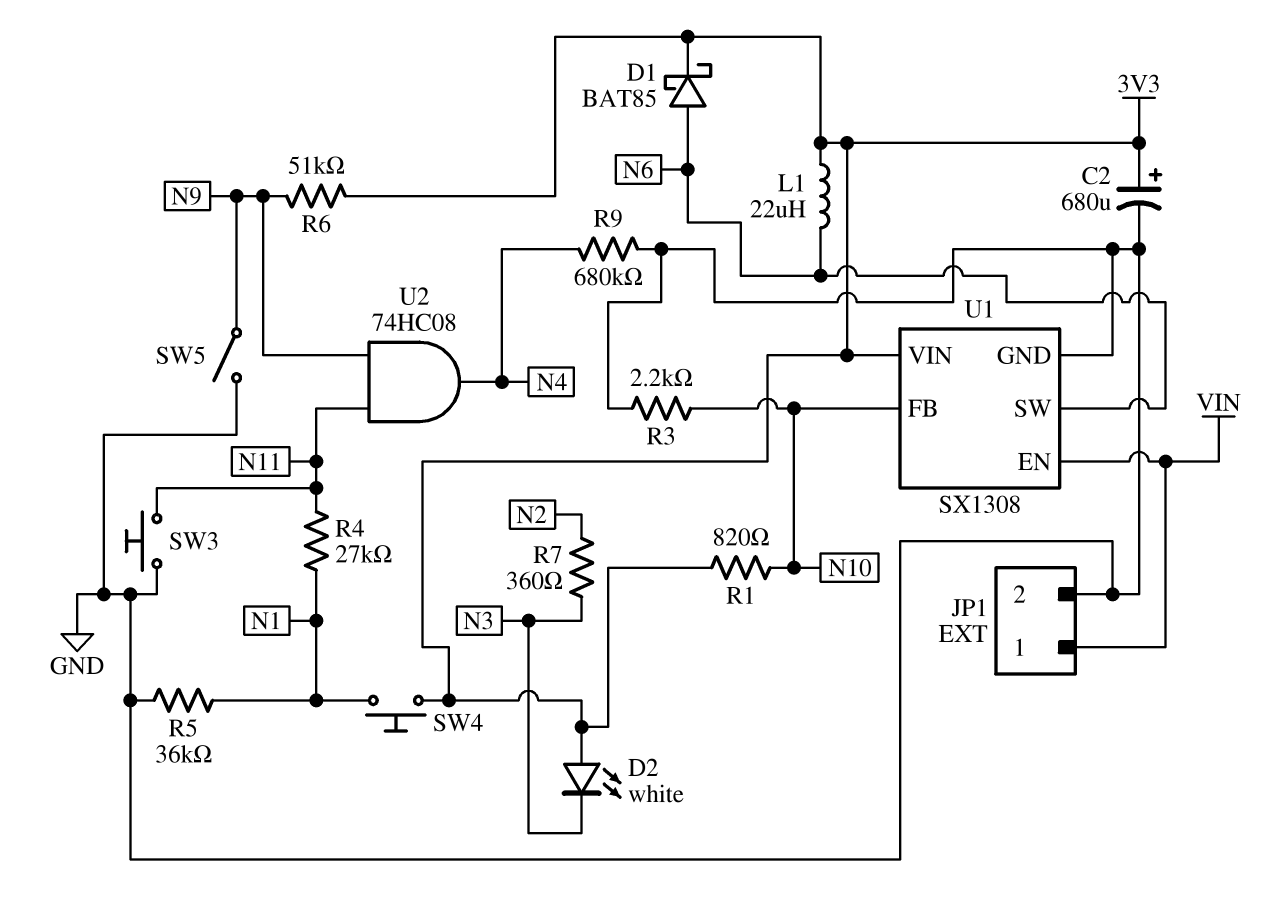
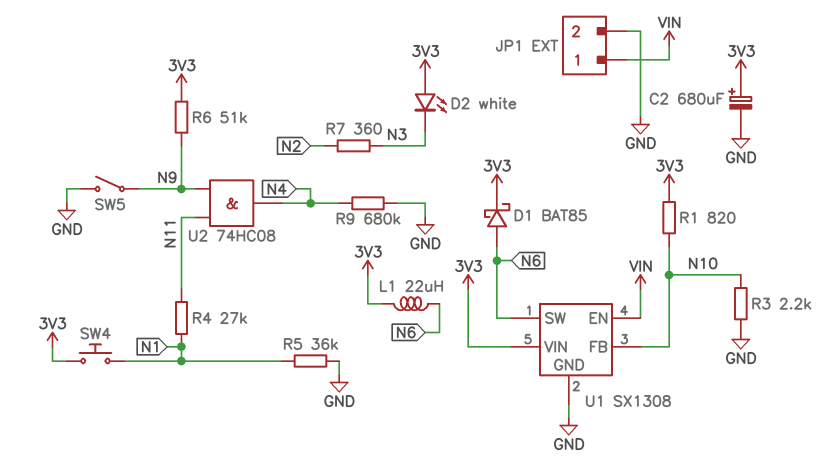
SW3: button (GND, N11) -> none

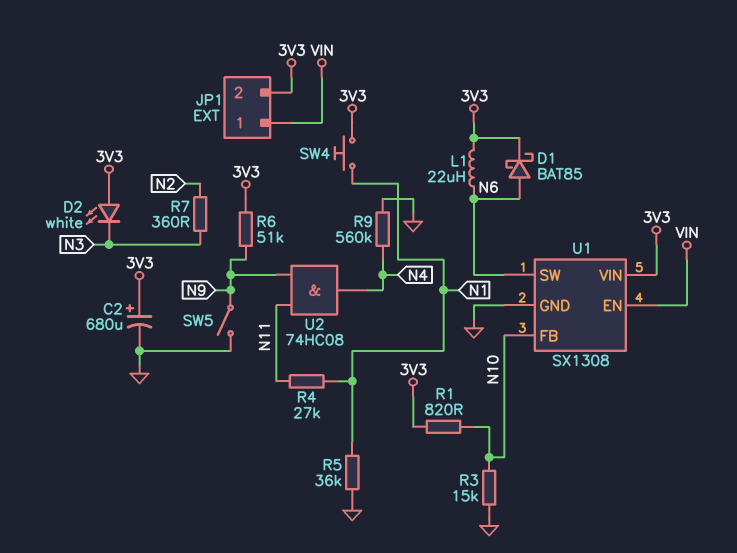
JP1 pin 2: GND -> 3V3
R3: 2.2k (GND, N10) -> 15k (GND, N10)
R9: 680k (GND, N4) -> 560k (GND, N4)

